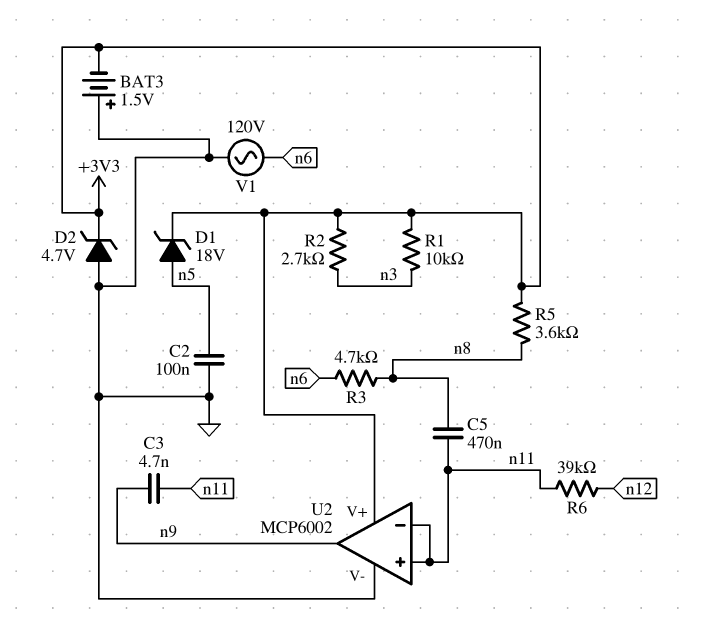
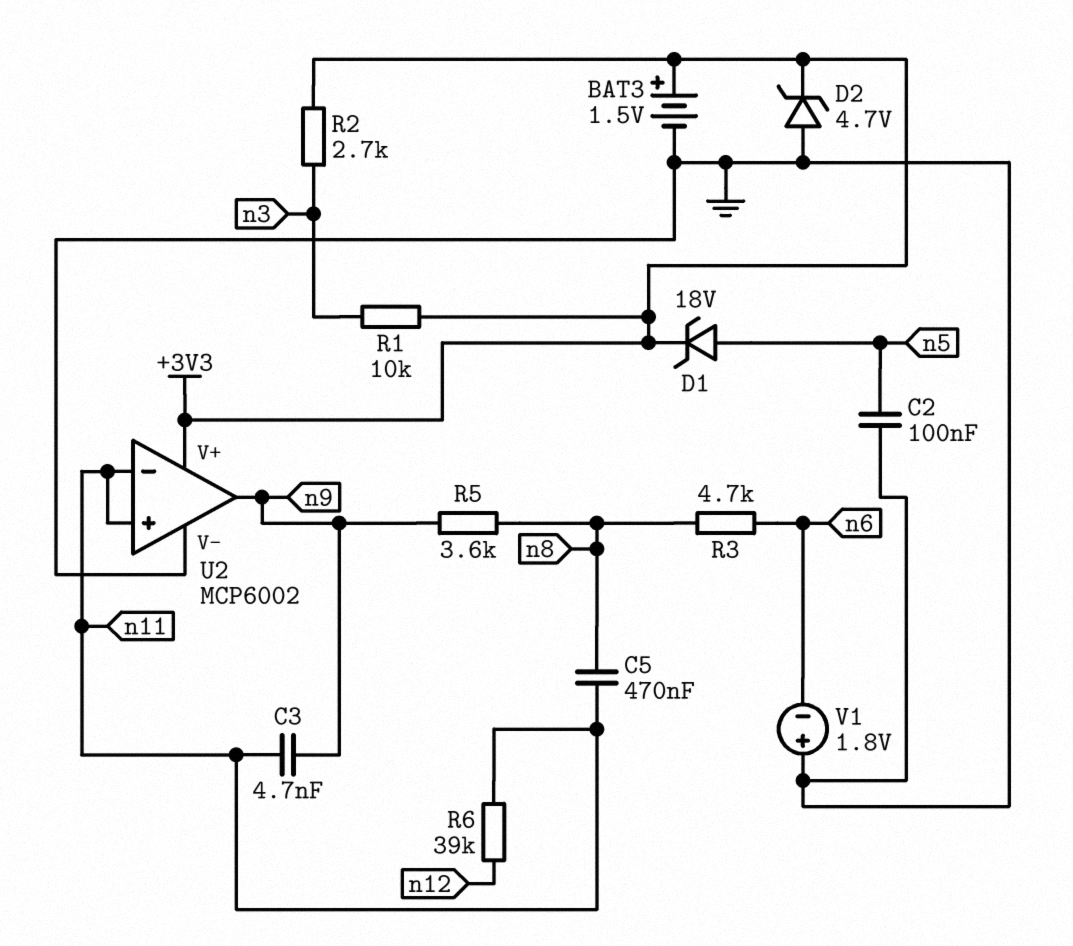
BAT3: 1.5V (plus GND, minus +3V3) -> 1.5V (plus +3V3, minus GND)
R5: 3.6k (+3V3, n8) -> 3.6k (n8, n9)
V1: AC 120V (GND, n6) -> 1.8V (plus GND, minus n6)

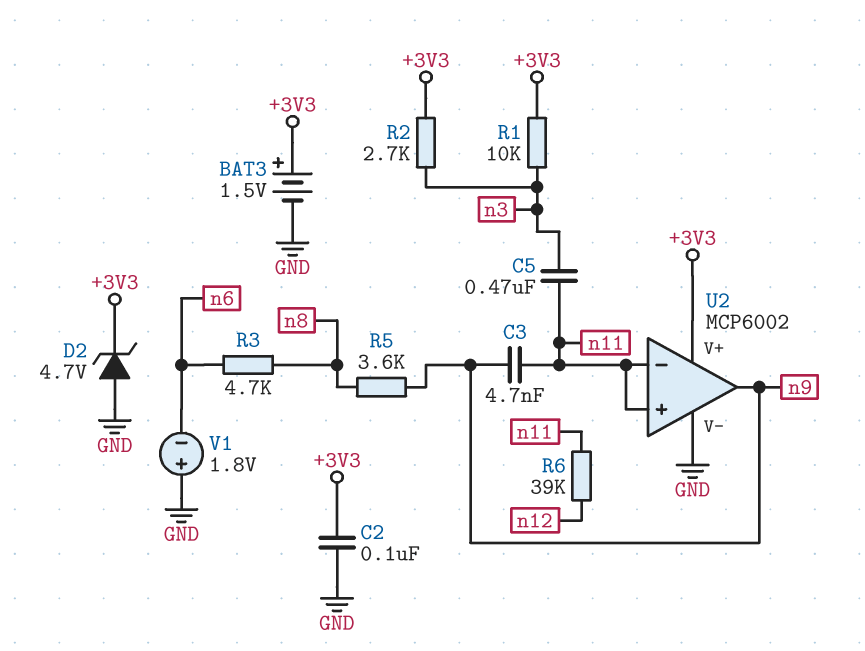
C2: 100nF (GND, n5) -> 100nF (+3V3, GND)
C5: 470nF (n8, n11) -> 470nF (n3, n11)
D1: zener 18V (A n5, K +3V3) -> none

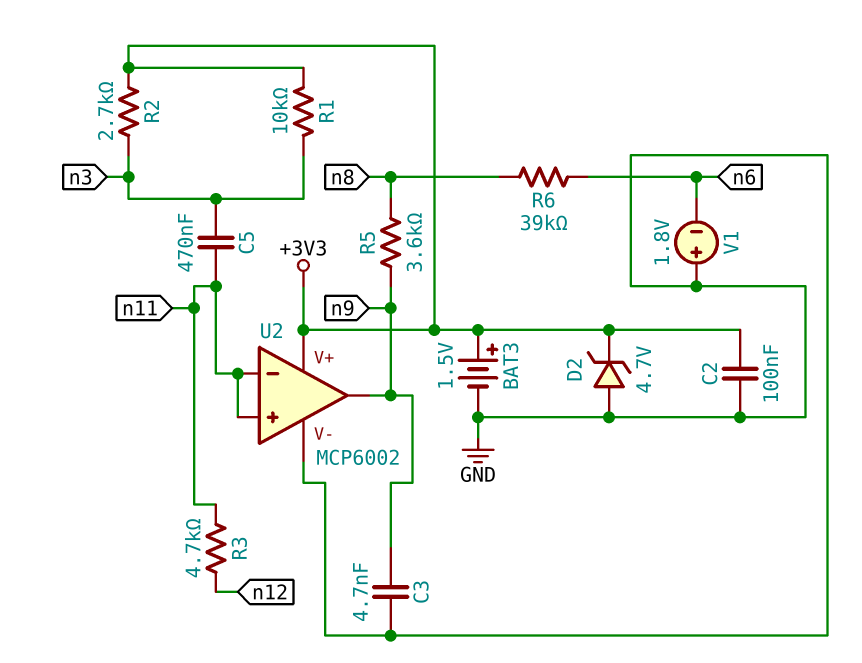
C3: 4.7nF (n9, n11) -> 4.7nF (GND, n9)
R3: 4.7k (n6, n8) -> 4.7k (n11, n12)
R6: 39k (n11, n12) -> 39k (n6, n8)

